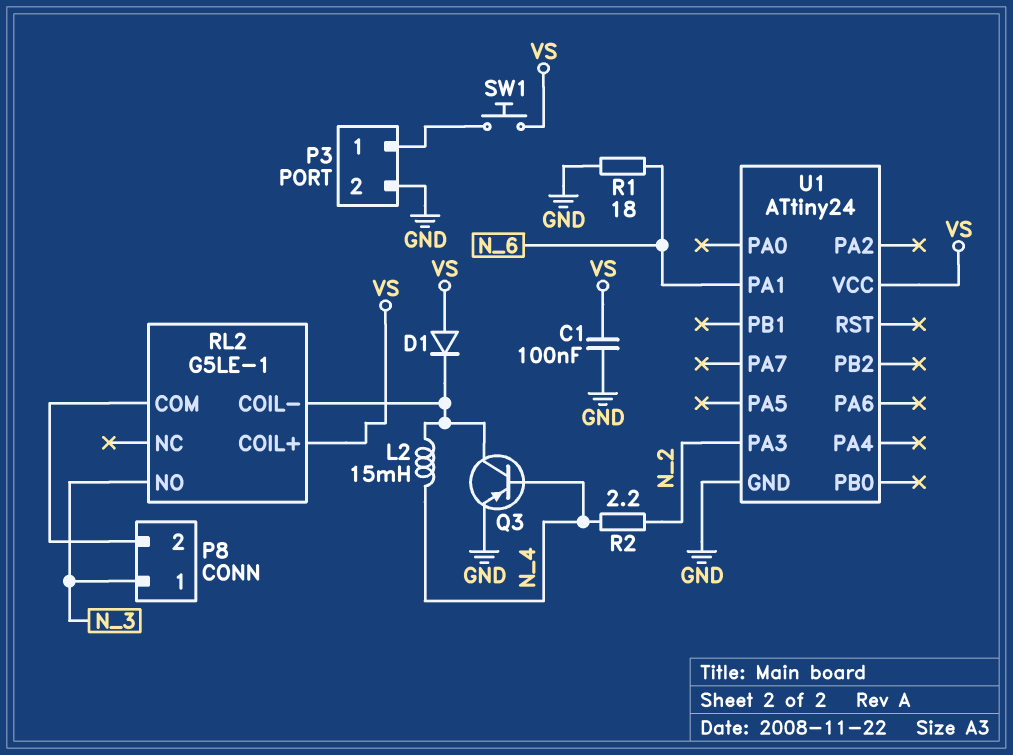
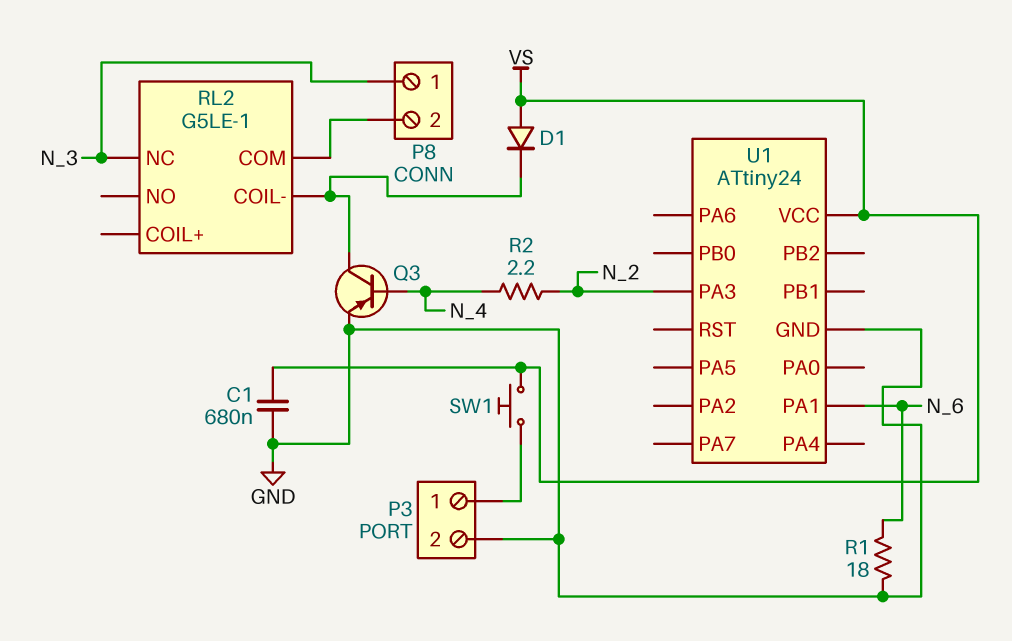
C1: 100nF (GND, VS) -> 680nF (GND, VS)
L2: 15mH (N_4, RL2/COIL-) -> none
RL2 pin COIL+: VS -> none
RL2 pin NC: none -> N_3
RL2 pin NO: N_3 -> none

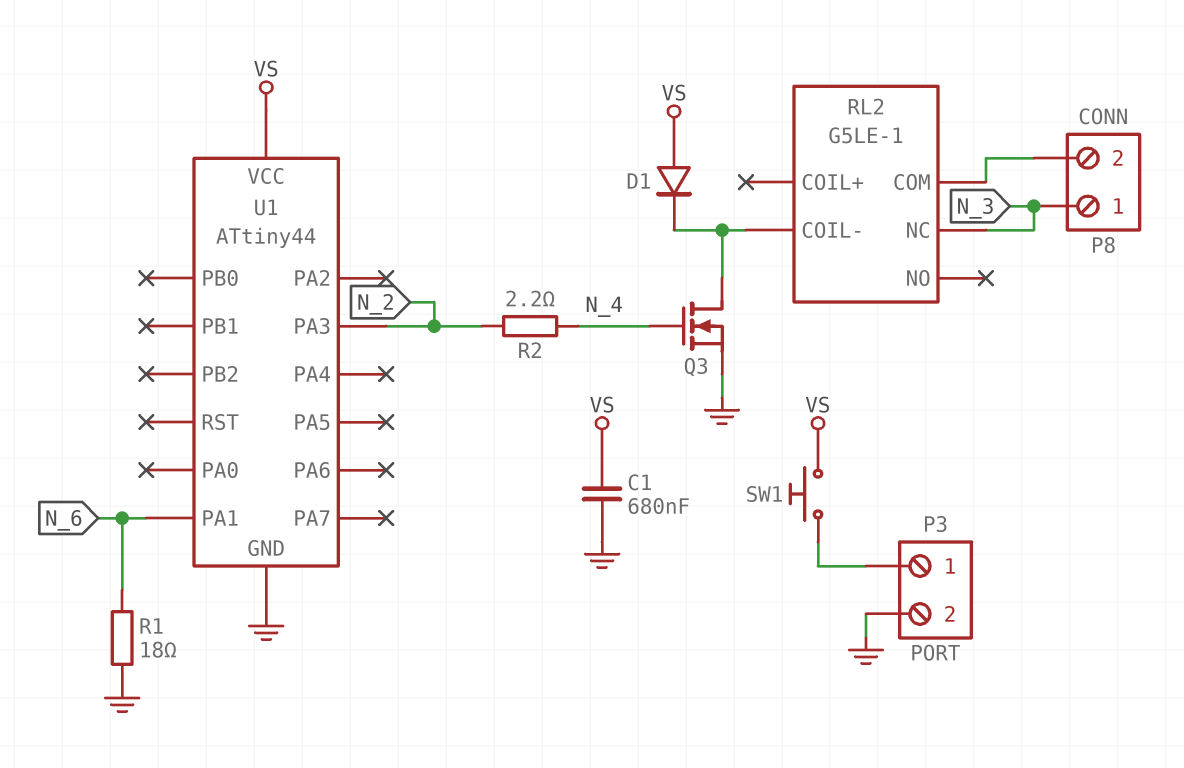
Q3: PNP (B N_4, C RL2/COIL-, E GND) -> NMOS (G N_4, D RL2/COIL-, S GND)
U1: ATtiny24 -> ATtiny44

